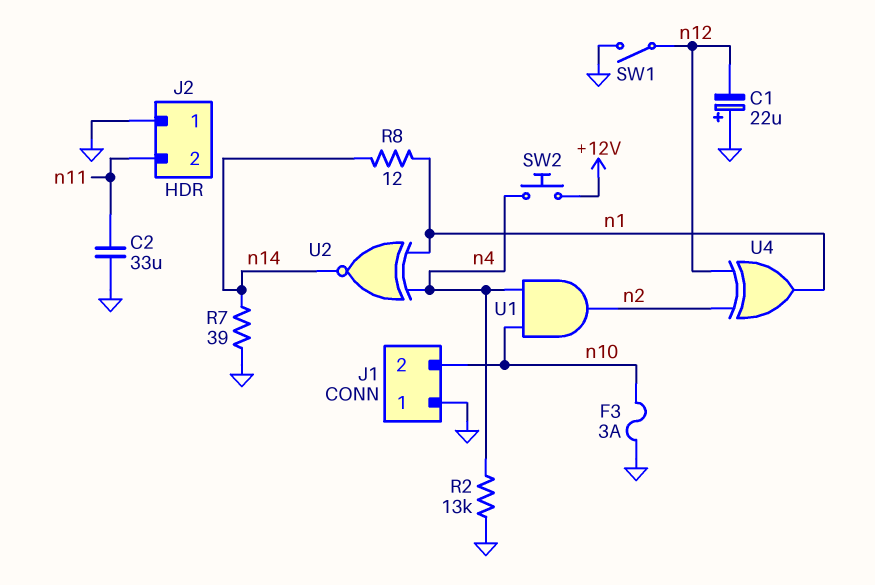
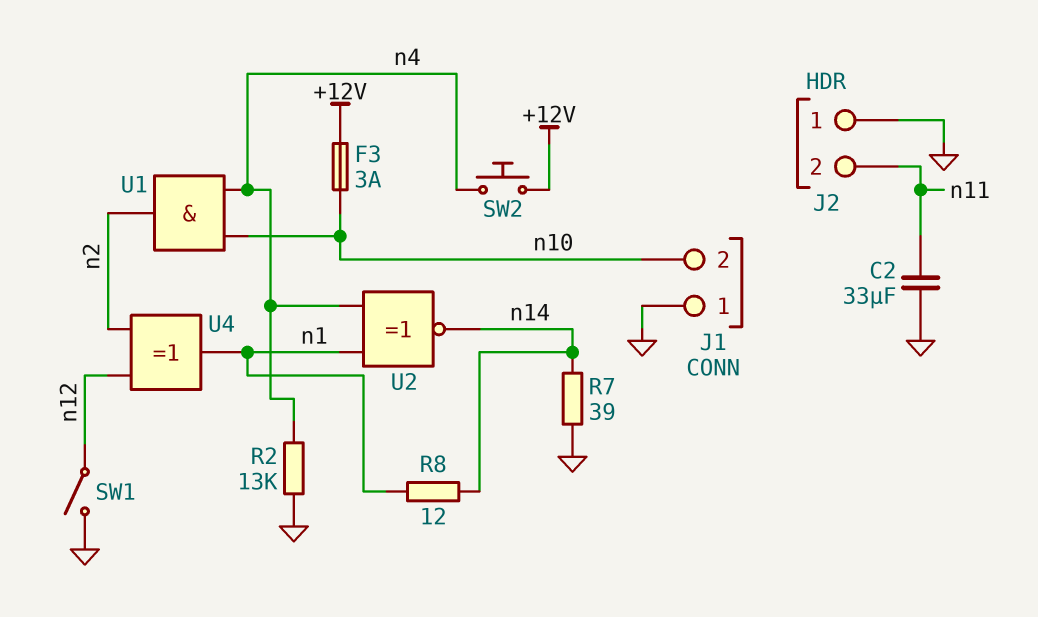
C1: 22uF (plus GND, minus n12) -> none
F3: 3A (GND, n10) -> 3A (+12V, n10)

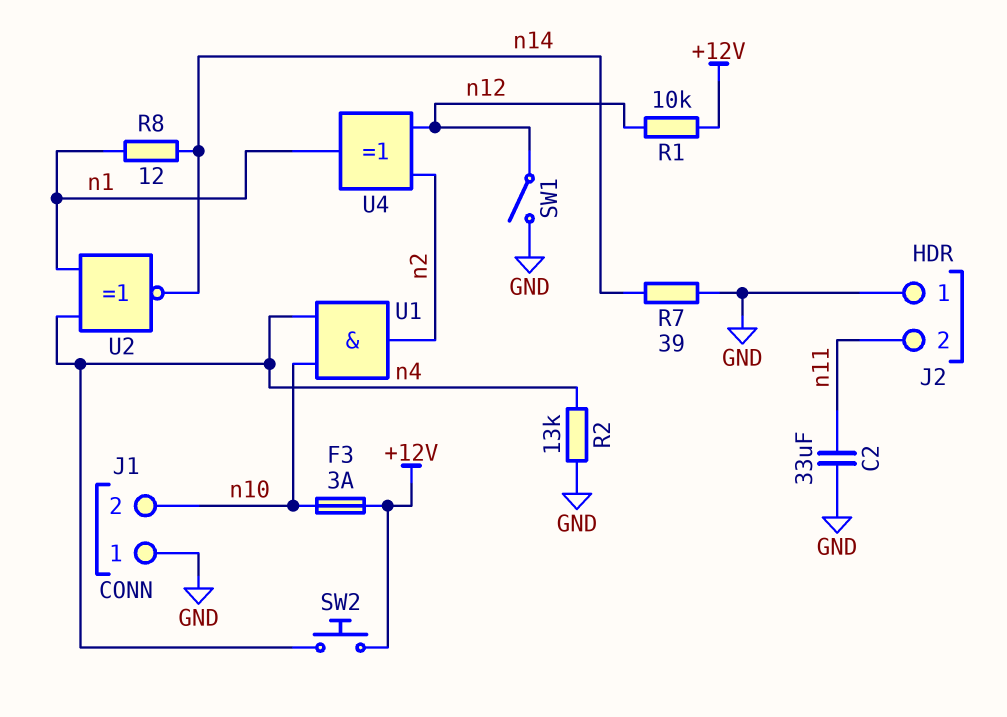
R1: none -> 10k (+12V, n12)

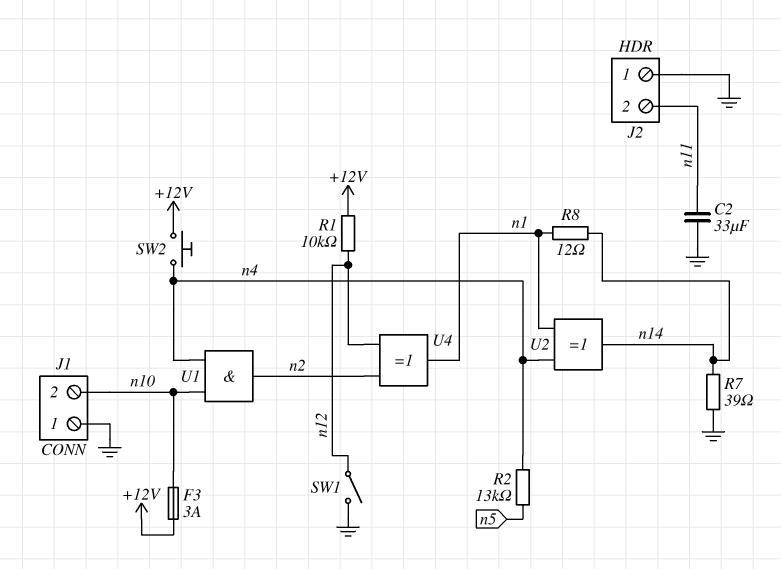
R2: 13k (GND, n4) -> 13k (n4, n5)
U2: XNOR (in n1, in n4, out n14) -> XOR (in n1, in n4, out n14)

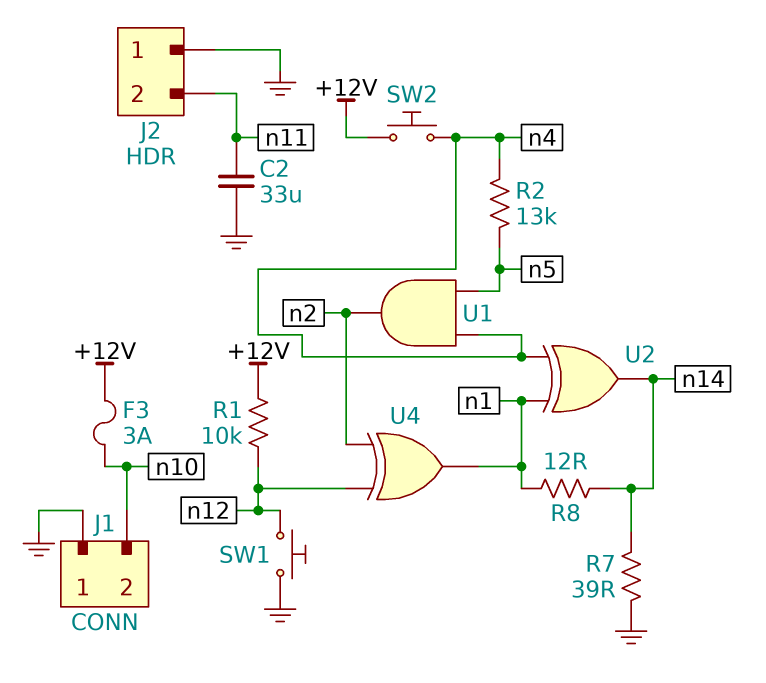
SW1: switch (GND, n12) -> button (GND, n12)
U1: AND (in n4, in n10, out n2) -> AND (in n4, in n5, out n2)

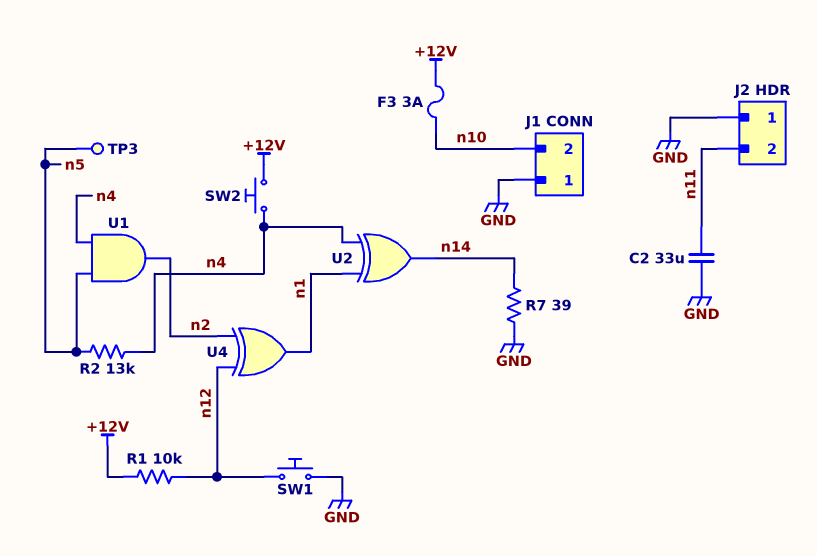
R8: 12 (n1, n14) -> none
TP3: none -> test point (n5)

